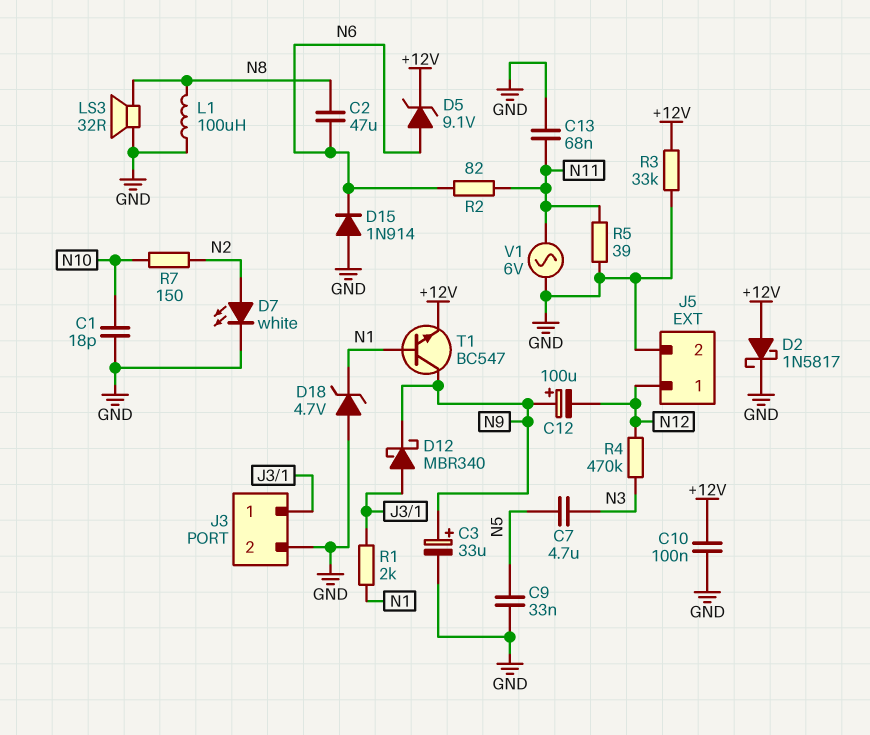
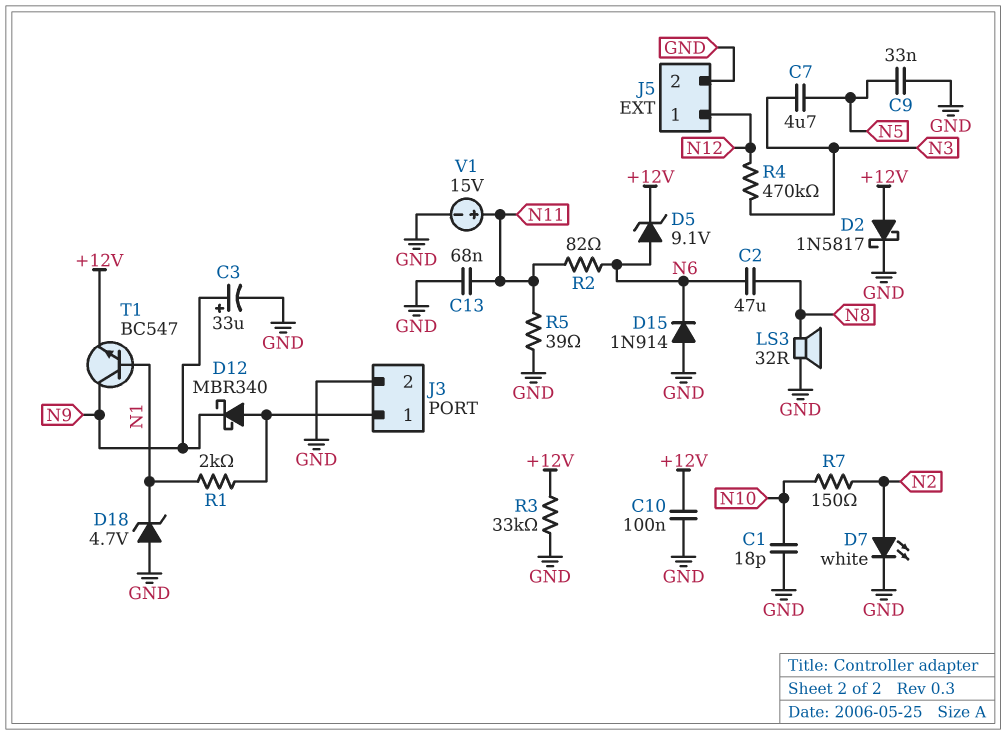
C12: 100uF (plus N9, minus N12) -> none
L1: 100uH (GND, N8) -> none
V1: AC 6V (GND, N11) -> 15V (plus N11, minus GND)

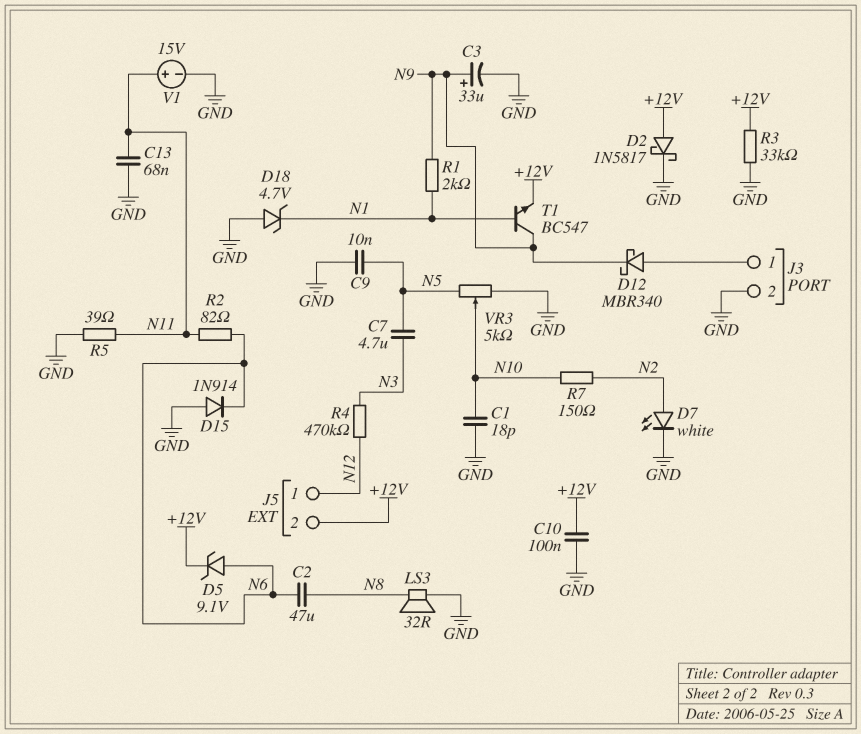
C9: 33nF (GND, N5) -> 10nF (GND, N5)
J5 pin 2: GND -> +12V
R1: 2k (J3/1, N1) -> 2k (N1, N9)
VR3: none -> 5k (GND, N5, wiper N10)

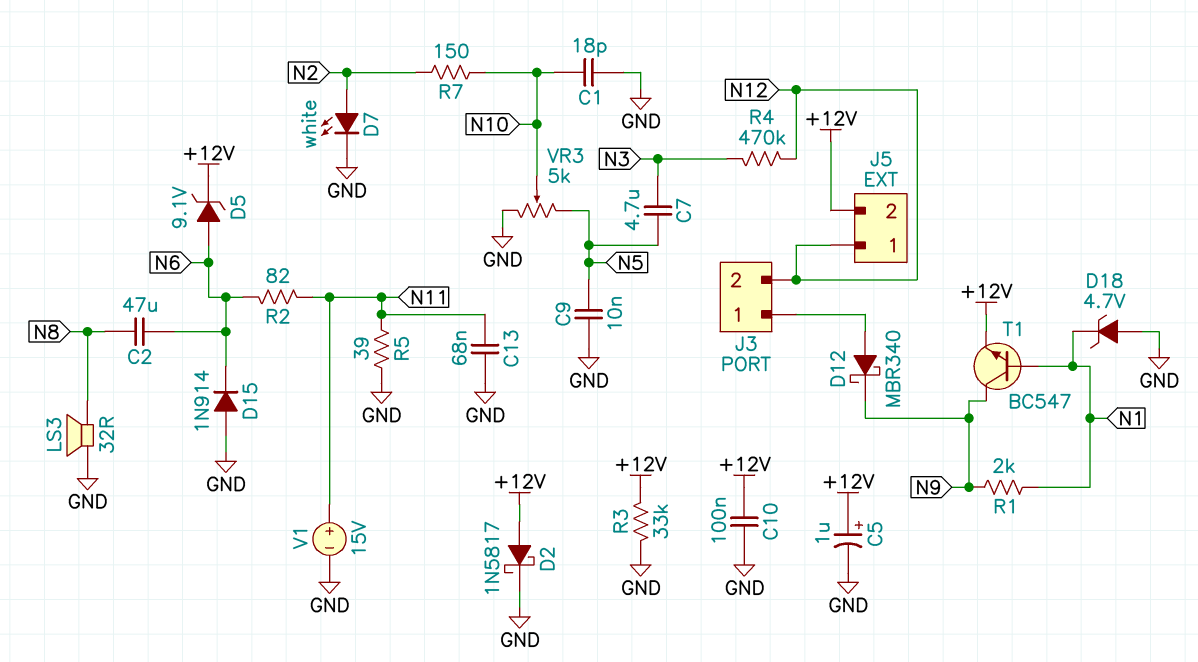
C3: 33uF (plus N9, minus GND) -> none
C5: none -> 1uF (plus +12V, minus GND)
J3 pin 2: GND -> N12

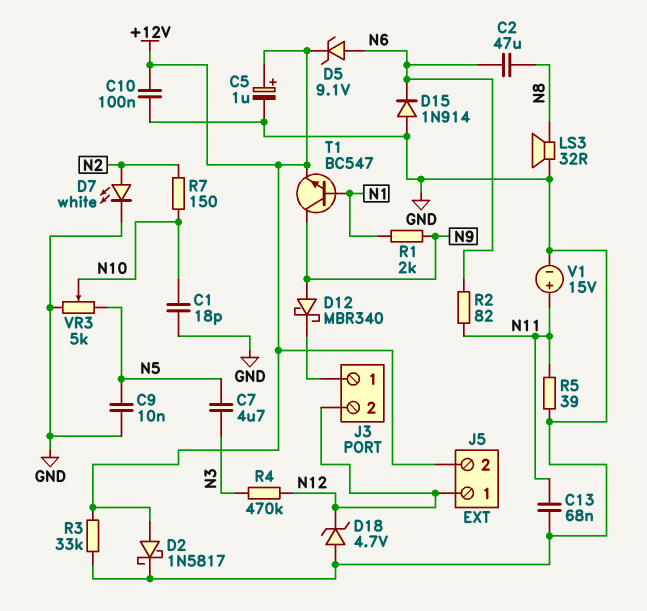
D12: schottky MBR340 (A J3/1, K N9) -> schottky MBR340 (A N9, K J3/1)
D18: zener 4.7V (A GND, K N1) -> zener 4.7V (A GND, K N12)

